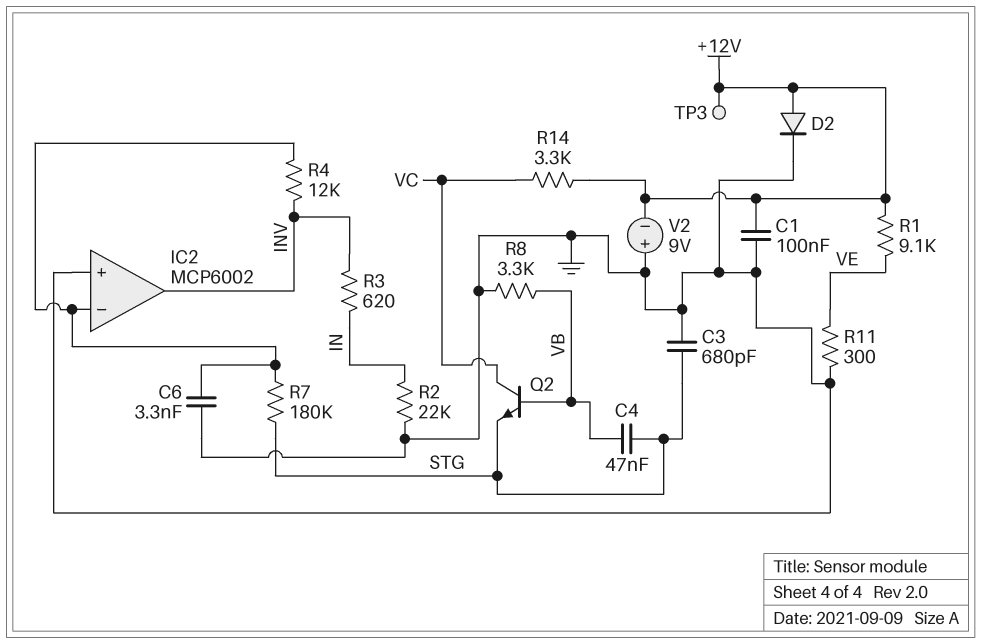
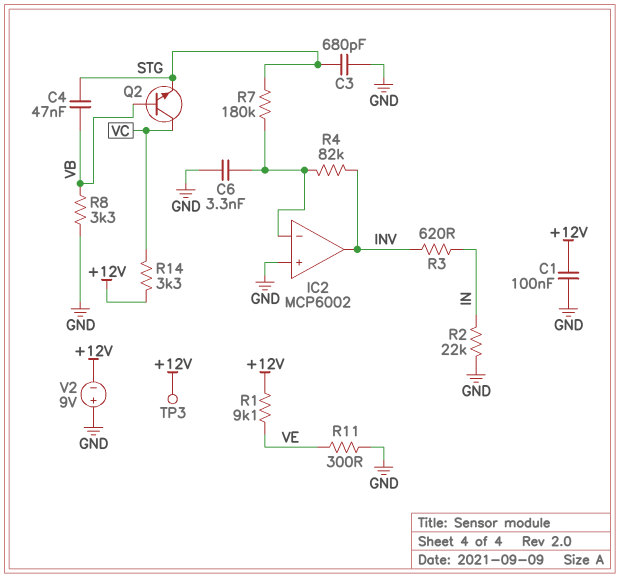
D2: diode (A +12V, K GND) -> none
R4: 12k (IC2/in-, INV) -> 82k (IC2/in-, INV)

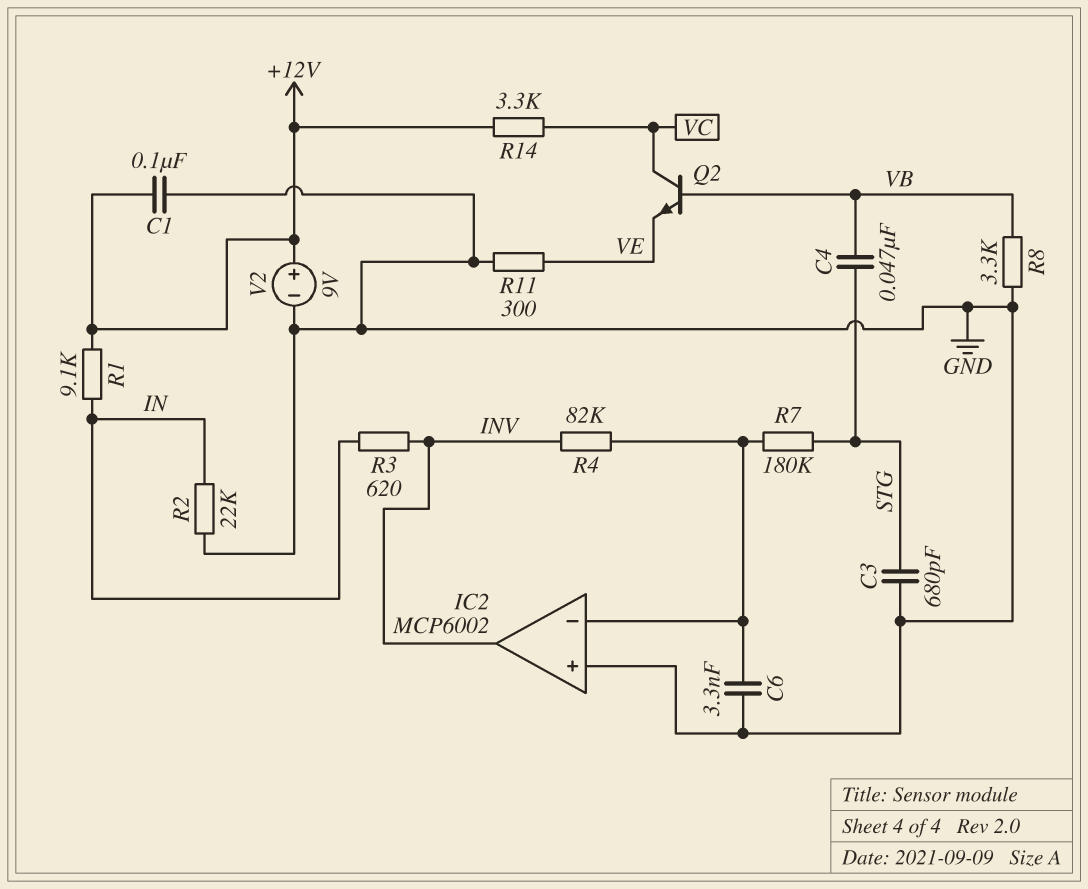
Q2: NPN (B VB, C VC, E STG) -> NPN (B VB, C VC, E VE)
R1: 9.1k (+12V, VE) -> 9.1k (+12V, IN)
TP3: test point (+12V) -> none
V2: 9V (plus GND, minus +12V) -> 9V (plus +12V, minus GND)

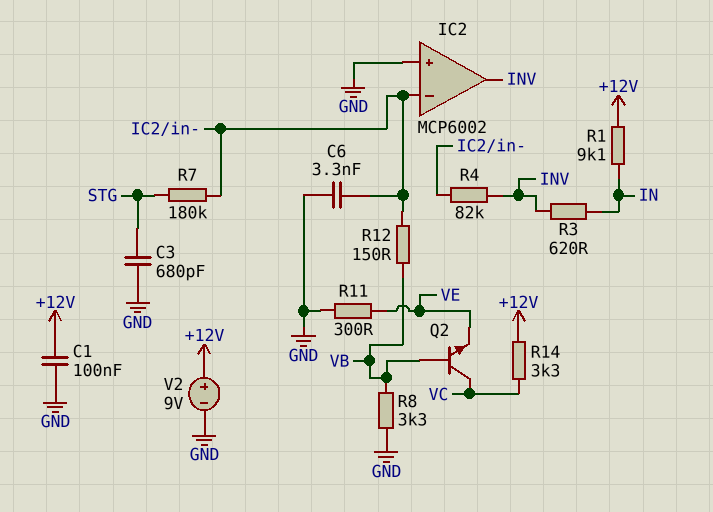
C4: 47nF (STG, VB) -> none
R2: 22k (GND, IN) -> none
R12: none -> 150 (IC2/in-, VB)

